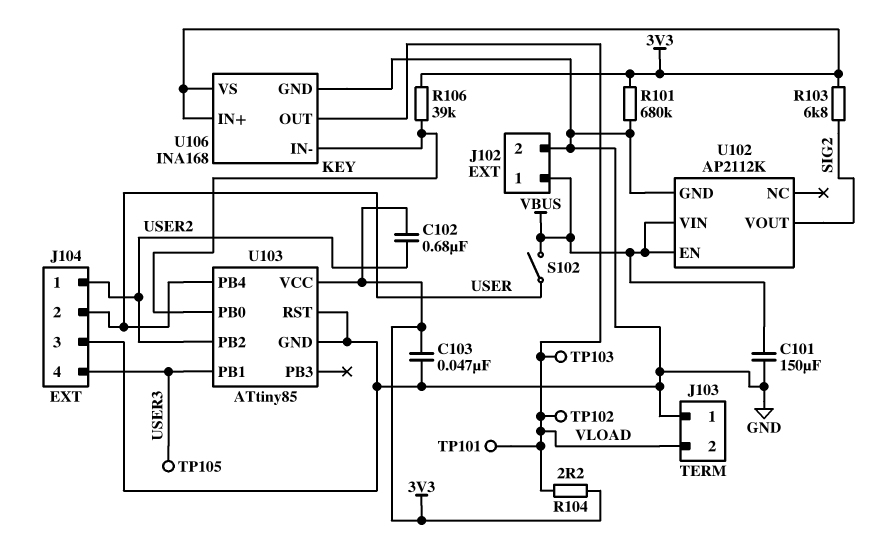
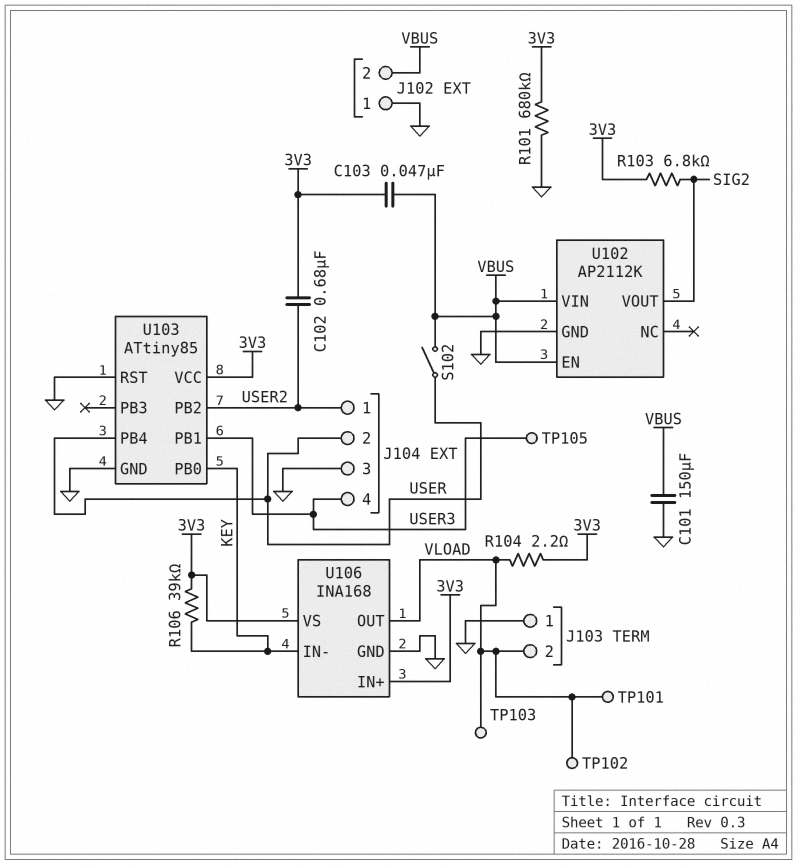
C103: 47nF (3V3, GND) -> 47nF (3V3, VBUS)
J102 pin 1: VBUS -> GND
J102 pin 2: GND -> VBUS

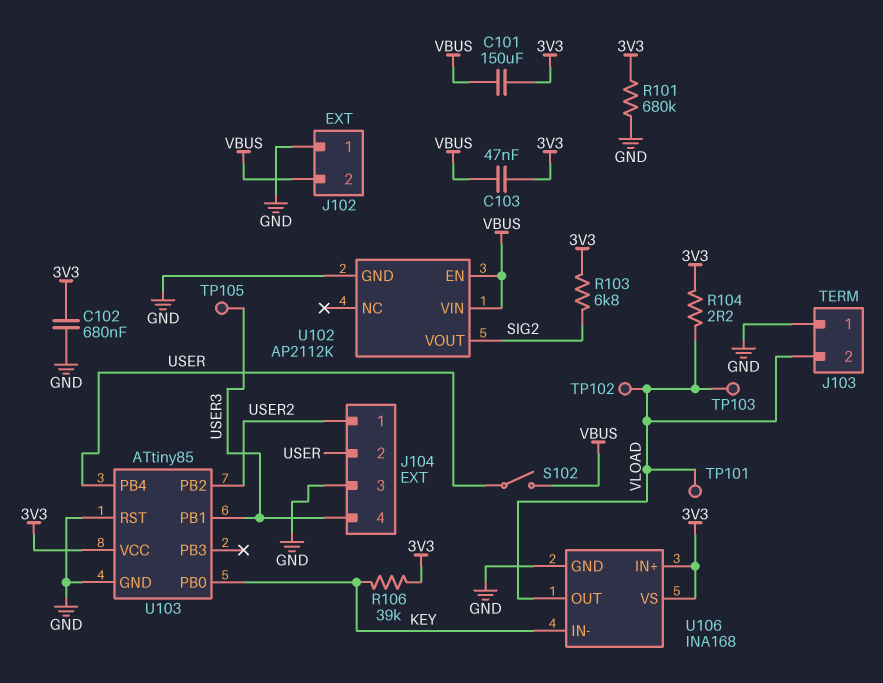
C101: 150uF (GND, VBUS) -> 150uF (3V3, VBUS)
C102: 680nF (3V3, USER2) -> 680nF (3V3, GND)

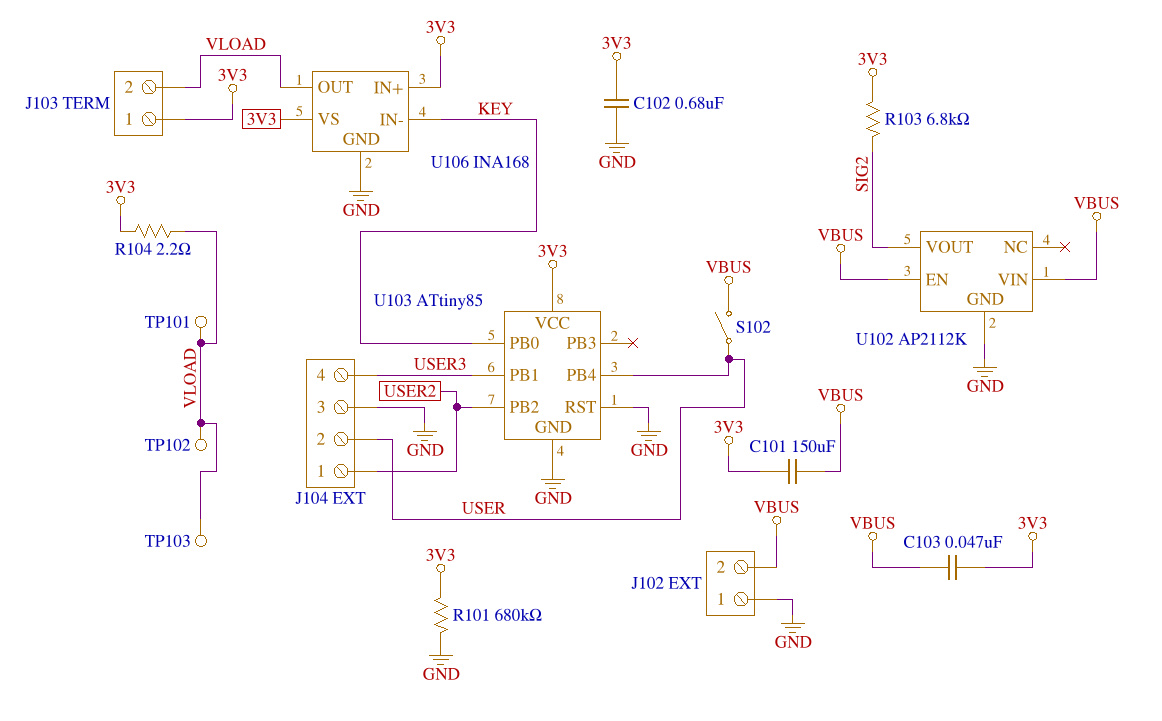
J103 pin 1: GND -> 3V3
R106: 39k (3V3, KEY) -> none
TP105: test point (USER3) -> none

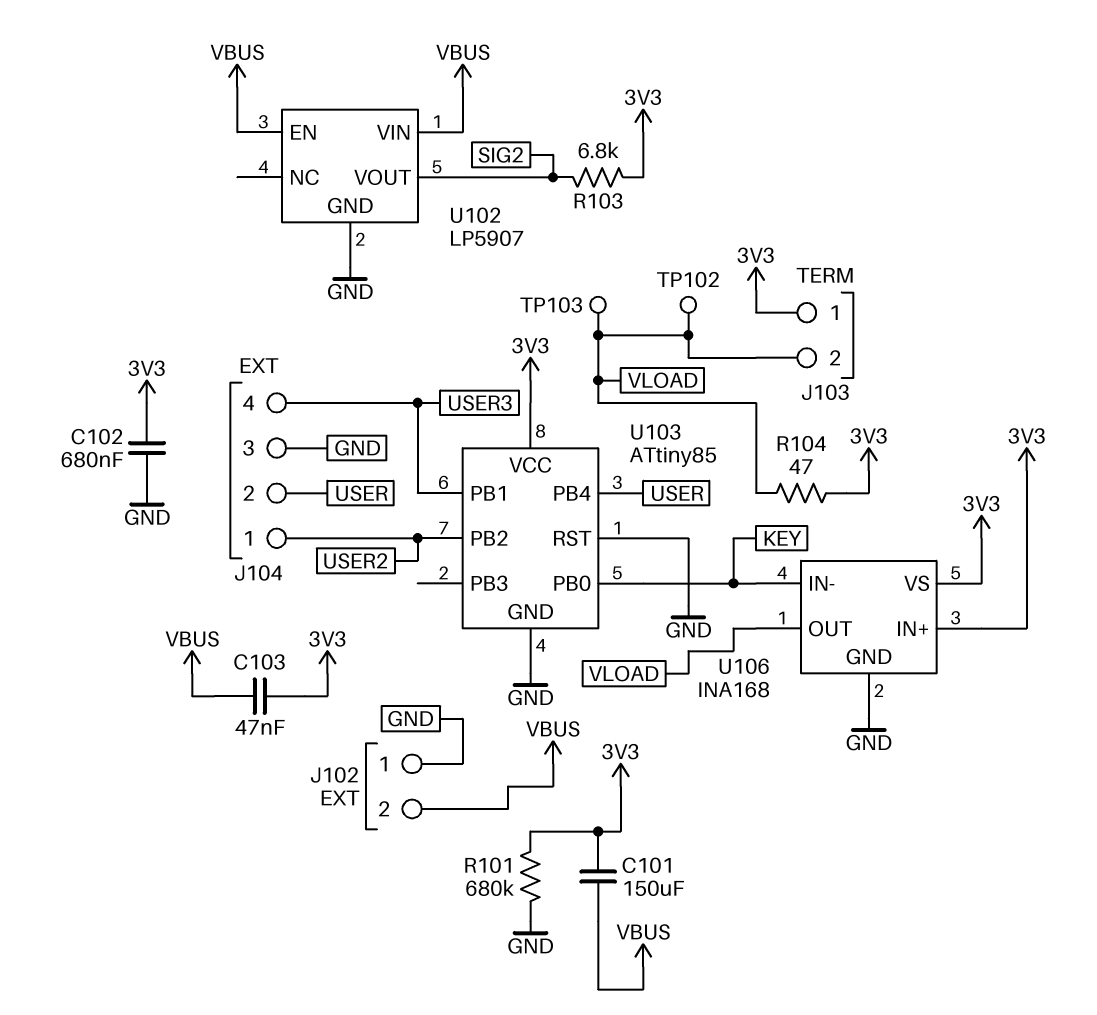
R104: 2.2 (3V3, VLOAD) -> 47 (3V3, VLOAD)
S102: switch (USER, VBUS) -> none
TP101: test point (VLOAD) -> none
U102: AP2112K -> LP5907

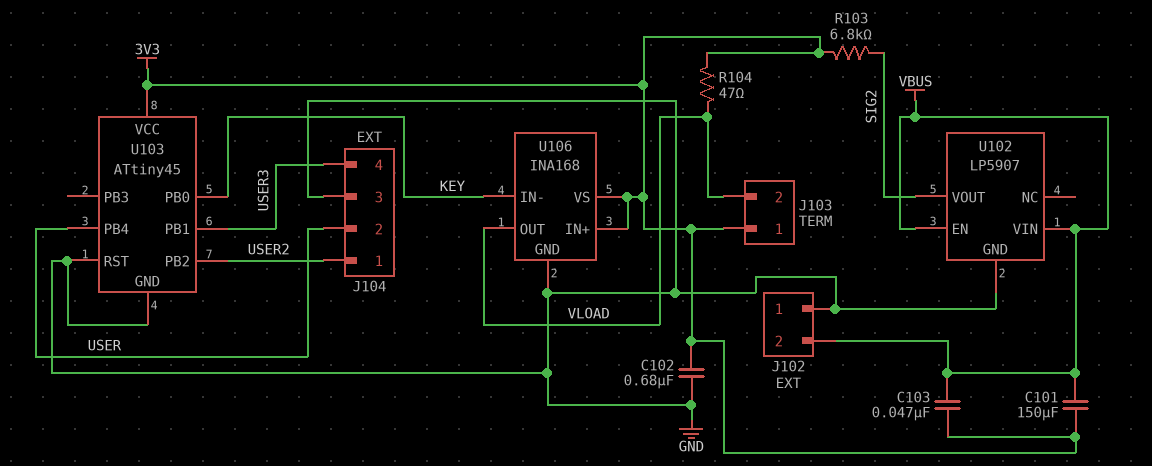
R101: 680k (3V3, GND) -> none
TP102: test point (VLOAD) -> none
TP103: test point (VLOAD) -> none
U103: ATtiny85 -> ATtiny45

